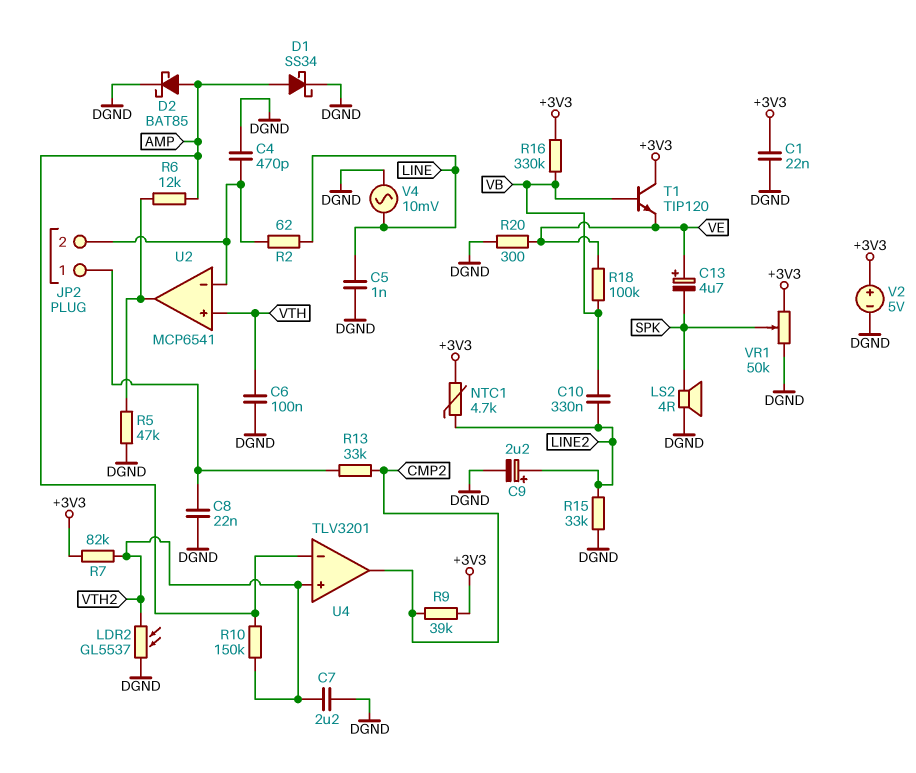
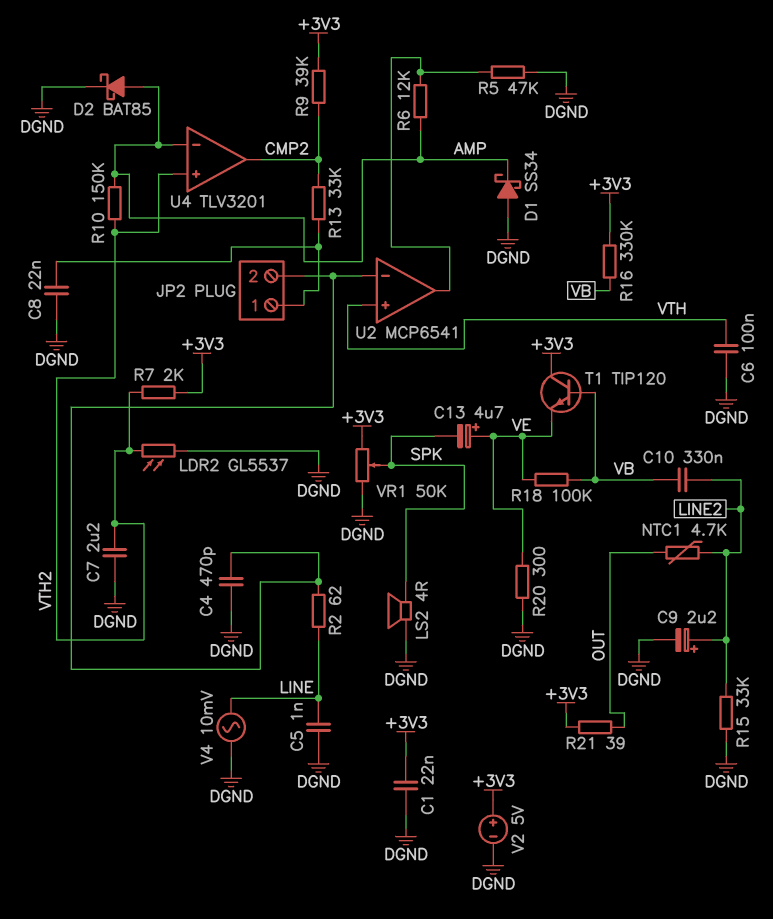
D1: schottky SS34 (A AMP, K DGND) -> schottky SS34 (A DGND, K AMP)
NTC1: 4.7k (+3V3, LINE2) -> 4.7k (LINE2, OUT)
R7: 82k (+3V3, VTH2) -> 2k (+3V3, VTH2)
R21: none -> 39 (+3V3, OUT)

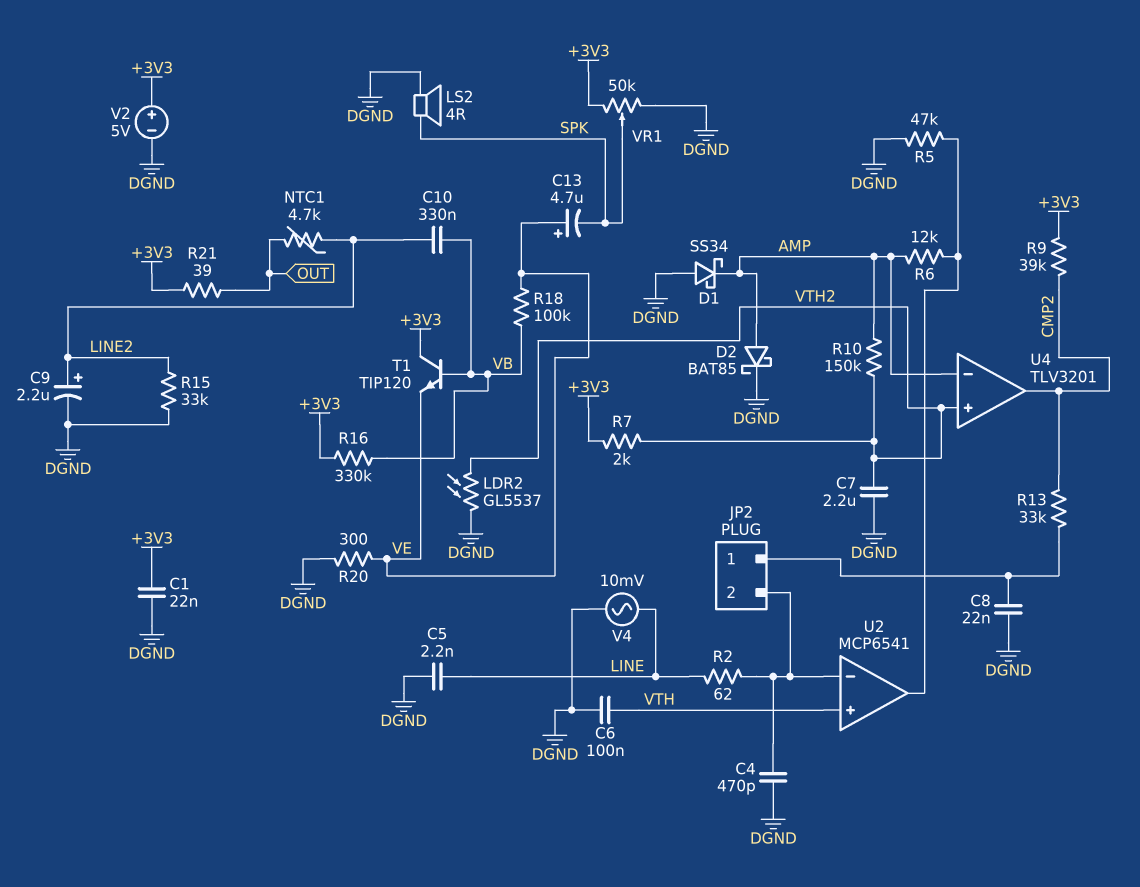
C5: 1nF (DGND, LINE) -> 2.2nF (DGND, LINE)

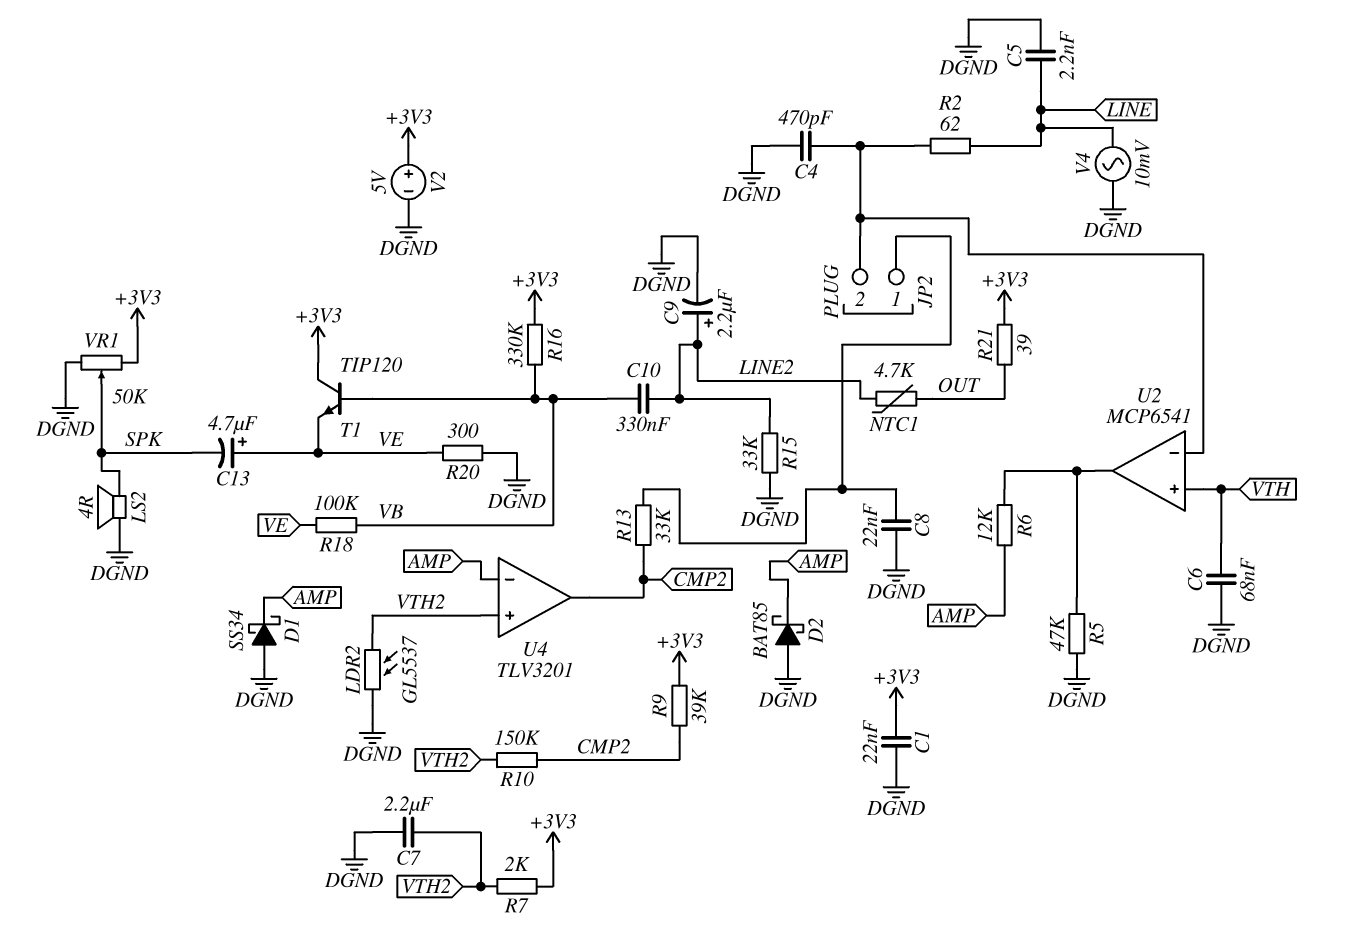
C6: 100nF (DGND, VTH) -> 68nF (DGND, VTH)
D2: schottky BAT85 (A AMP, K DGND) -> schottky BAT85 (A DGND, K AMP)
R10: 150k (AMP, VTH2) -> 150k (CMP2, VTH2)

